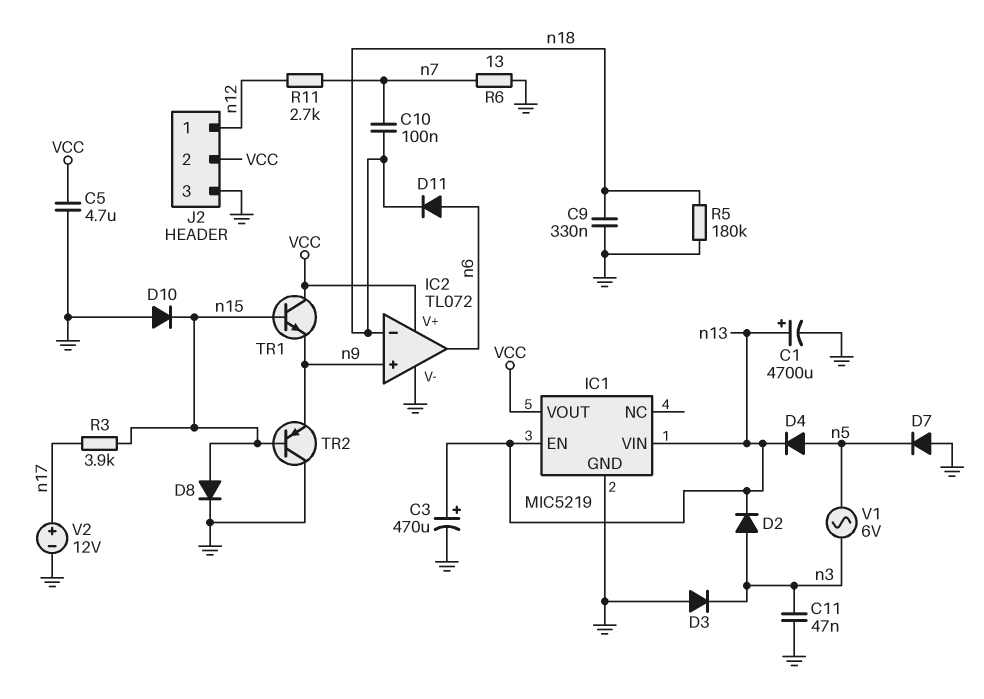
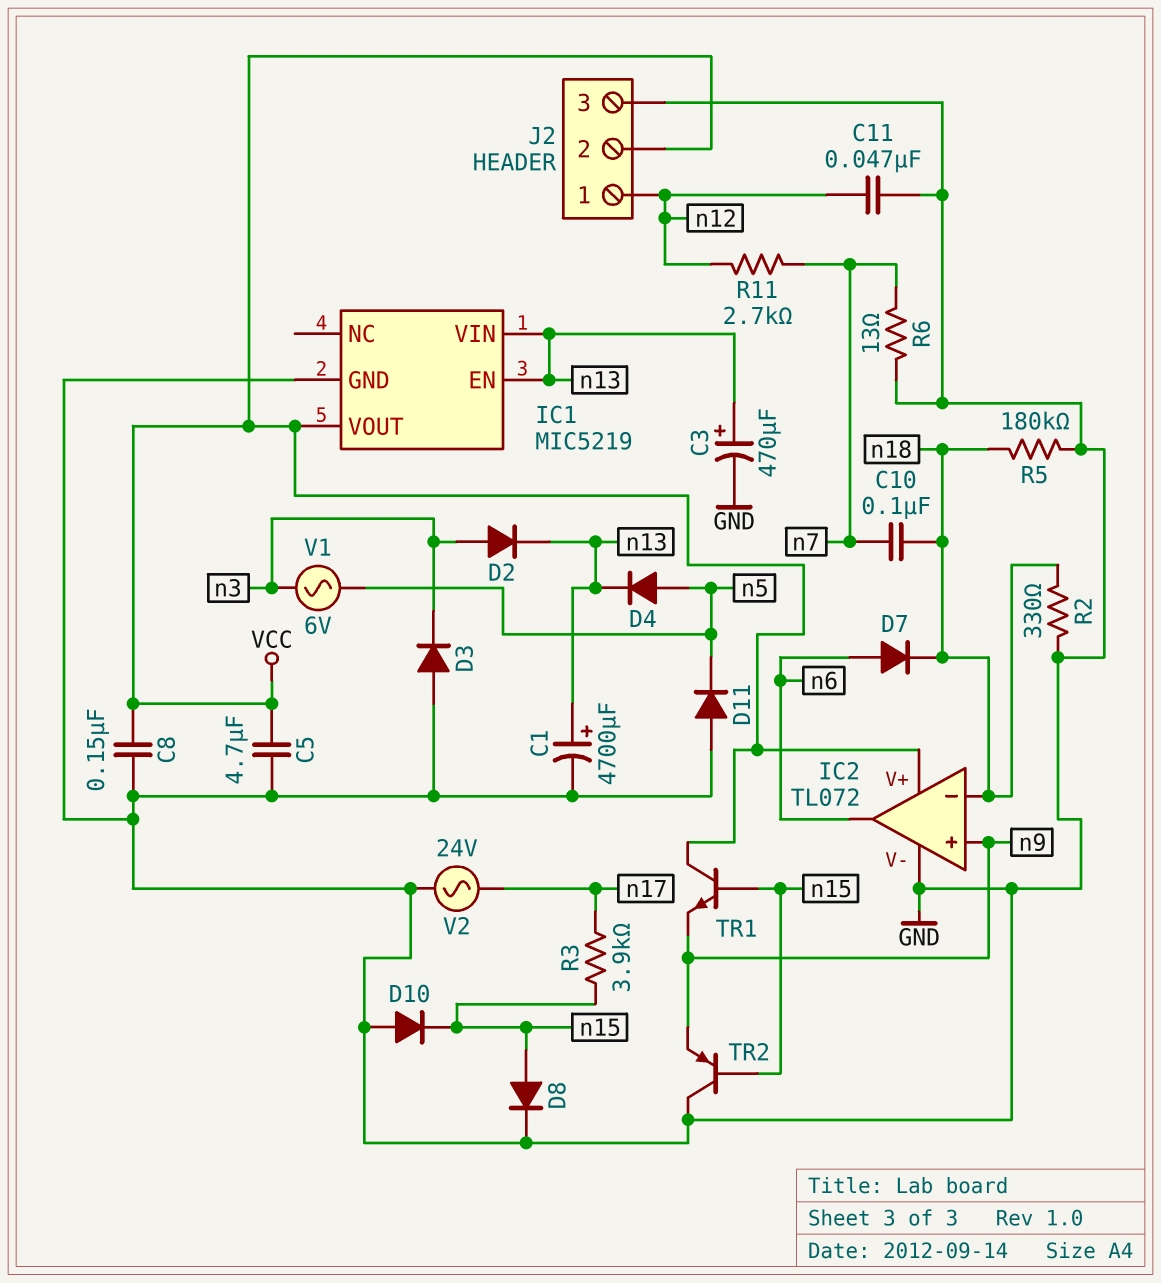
C8: none -> 150nF (GND, VCC)
C9: 330nF (GND, n18) -> none
C11: 47nF (GND, n3) -> 47nF (GND, n12)
D7: diode (A GND, K n5) -> diode (A n6, K n18)
D11: diode (A n6, K n18) -> diode (A GND, K n5)
R2: none -> 330 (GND, n18)
V2: 12V (plus n17, minus GND) -> AC 24V (GND, n17)

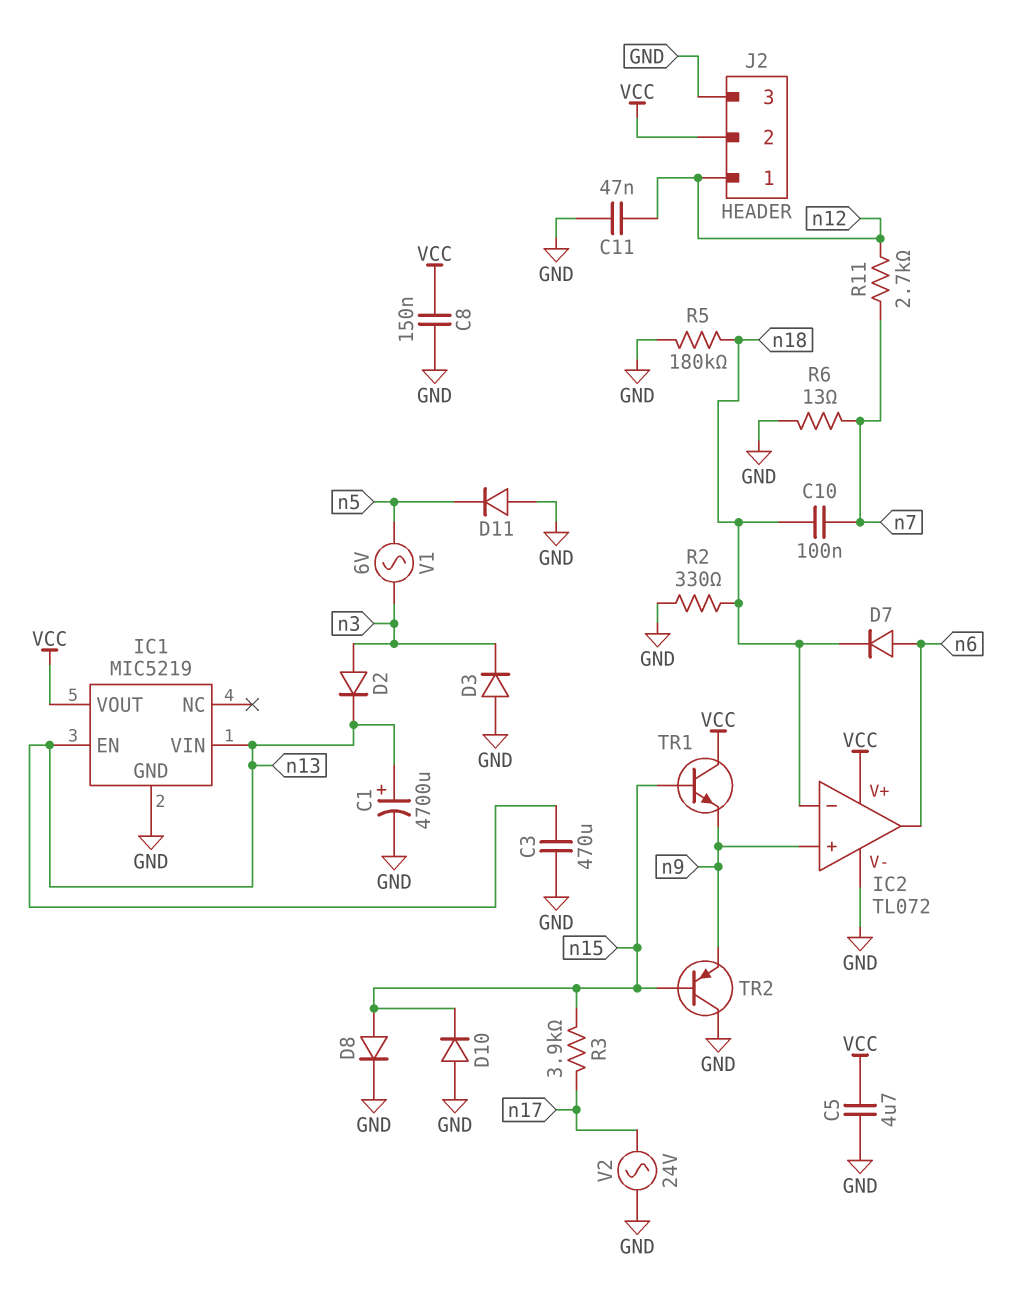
C3: 470uF (plus n13, minus GND) -> 470uF (GND, n13)
D4: diode (A n5, K n13) -> none

